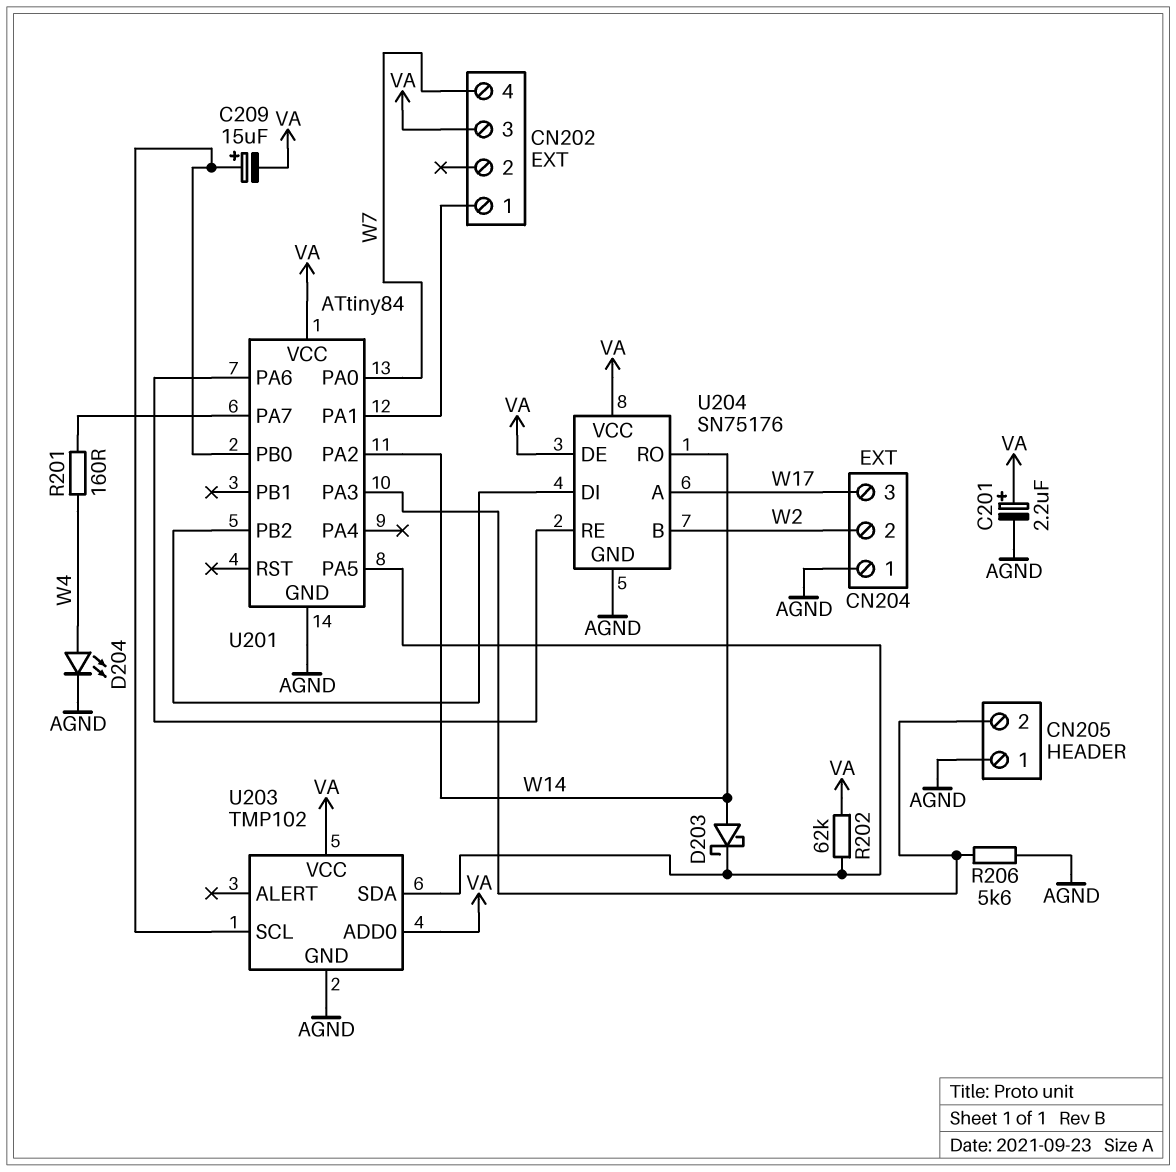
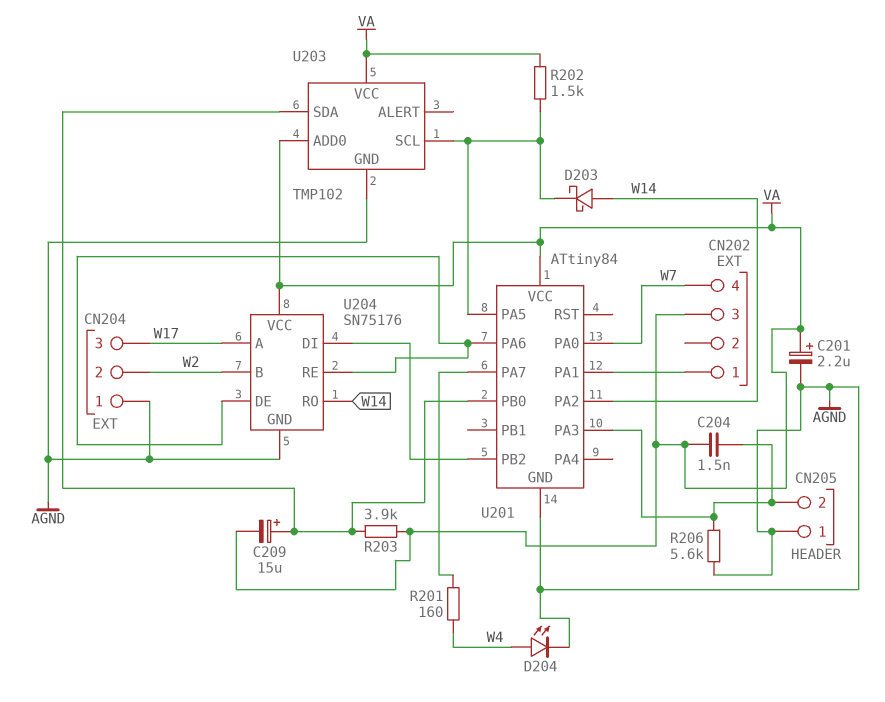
C204: none -> 1.5nF (CN205/2, VA)
R202: 62k (U201/PA5, VA) -> 1.5k (U201/PA5, VA)
R203: none -> 3.9k (U201/PB0, VA)
U203 pin SCL: U201/PB0 -> U201/PA5
U203 pin SDA: U201/PA5 -> U201/PB0
U204 pin DE: VA -> U201/PA6

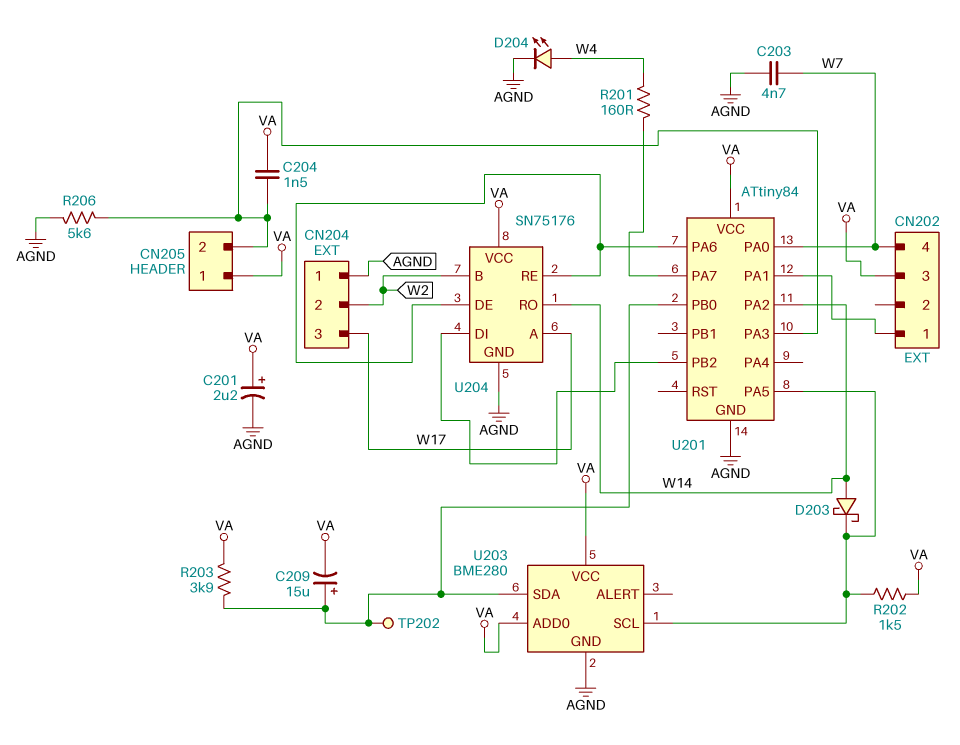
C203: none -> 4.7nF (AGND, W7)
CN205 pin 1: AGND -> VA
TP202: none -> test point (U201/PB0)
U203: TMP102 -> BME280

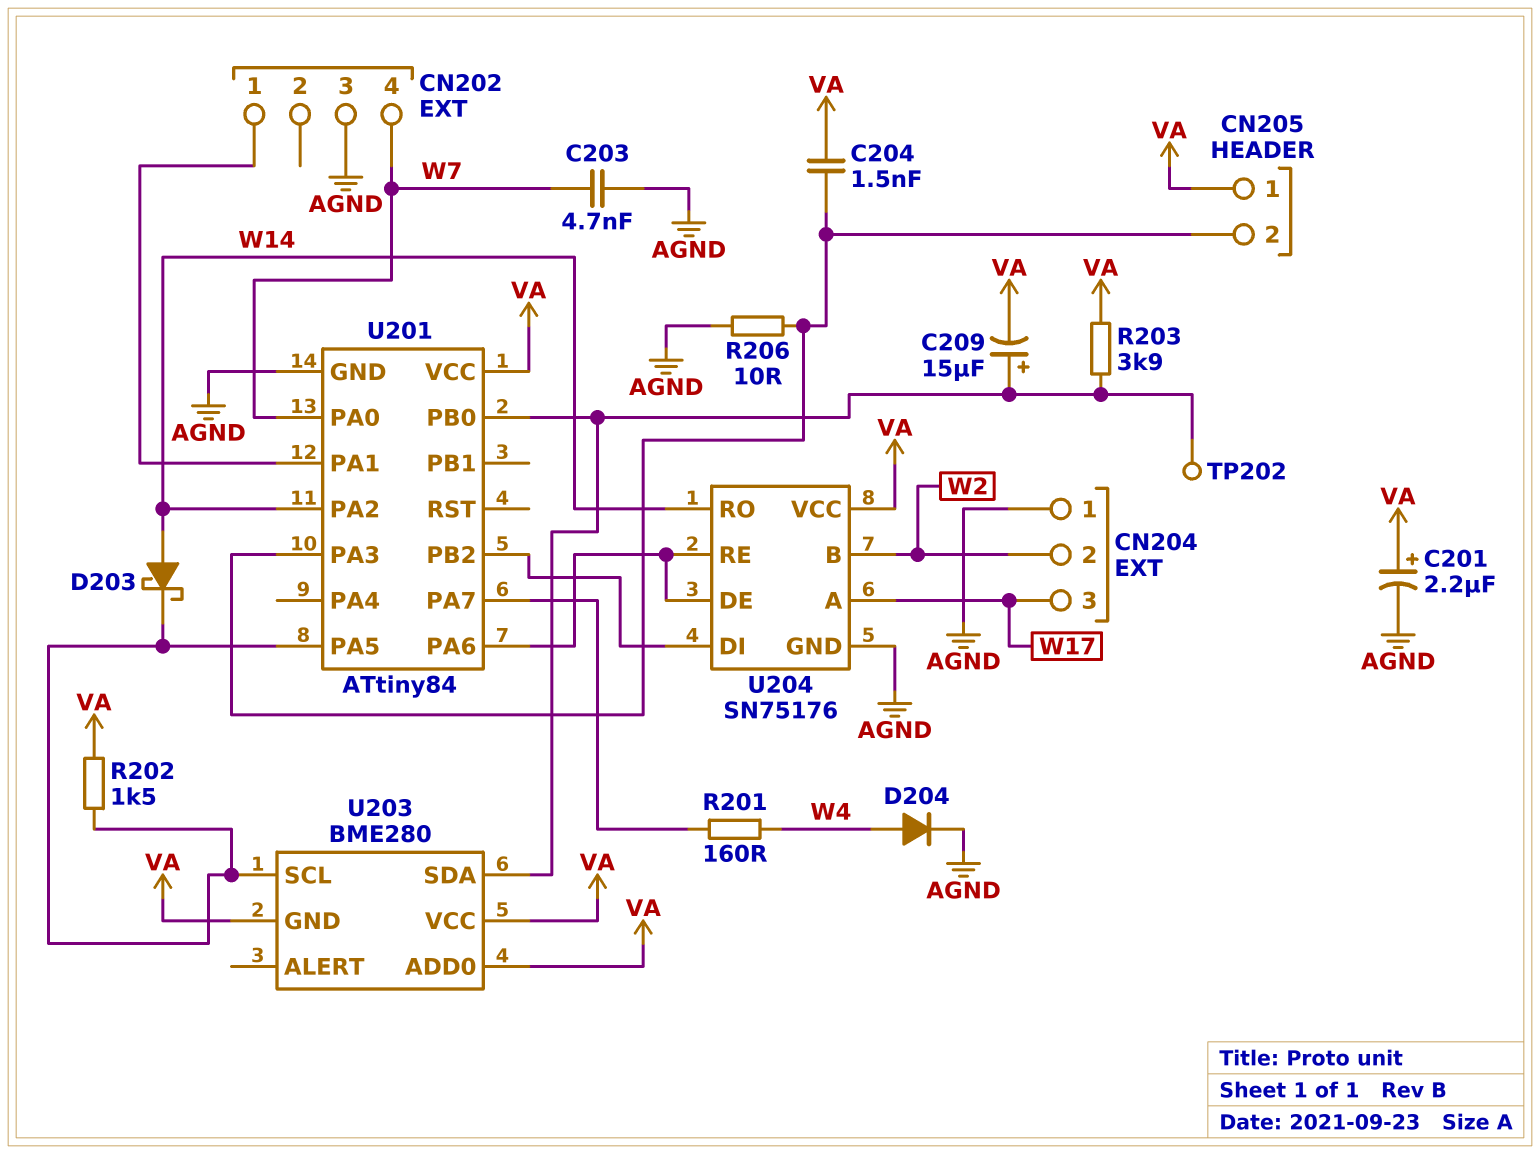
CN202 pin 3: VA -> AGND
D204: LED (A W4, K AGND) -> diode (A W4, K AGND)
R206: 5.6k (AGND, CN205/2) -> 10 (AGND, CN205/2)
U203 pin GND: AGND -> VA

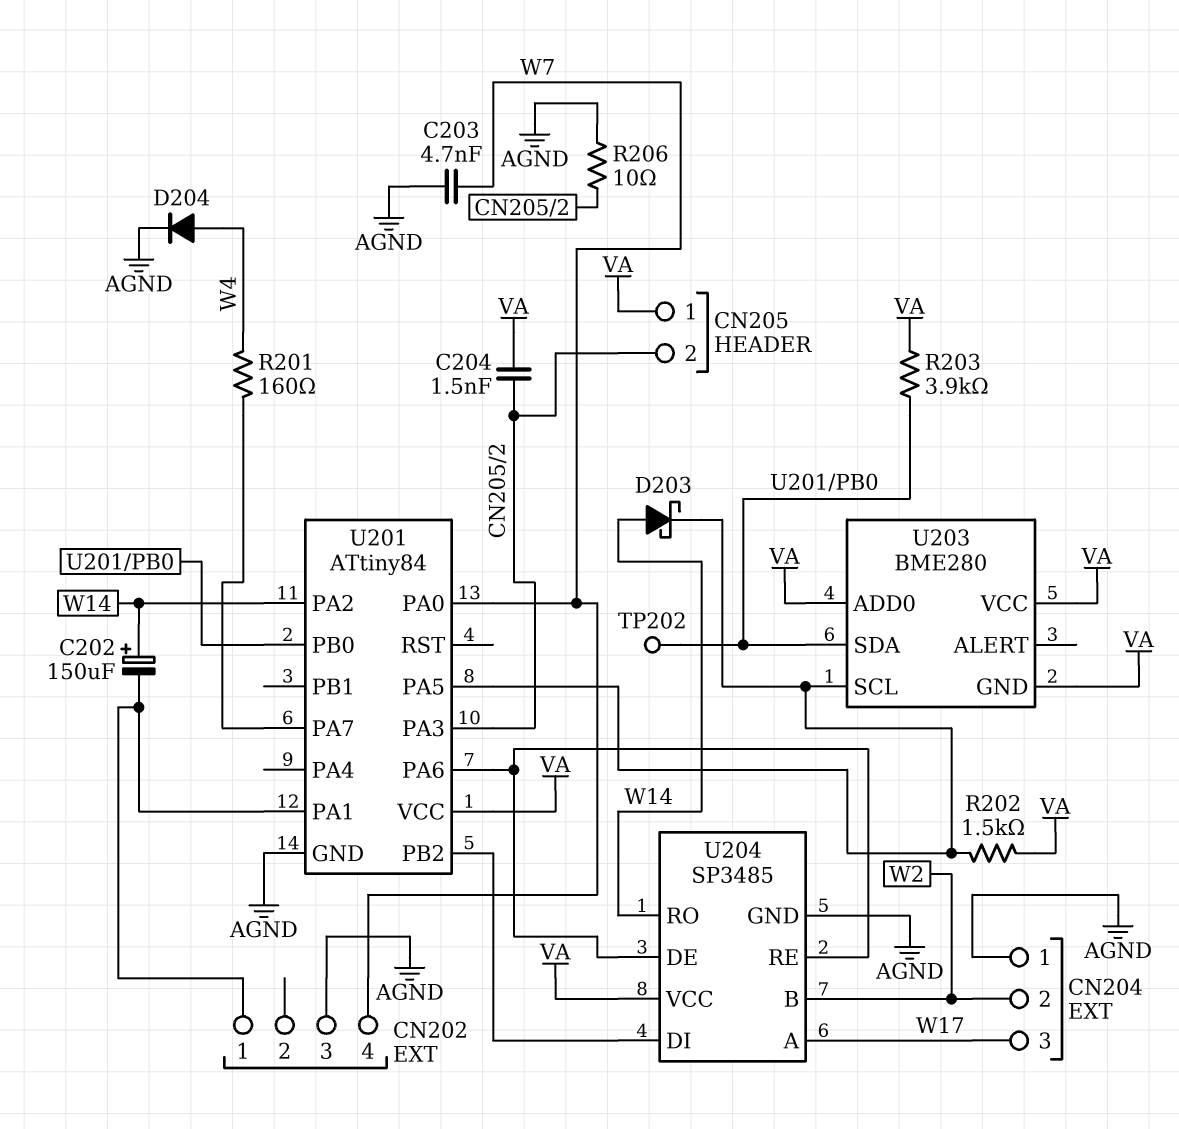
C201: 2.2uF (plus VA, minus AGND) -> none
C202: none -> 150uF (plus W14, minus CN202/1)
C209: 15uF (plus U201/PB0, minus VA) -> none
U204: SN75176 -> SP3485

